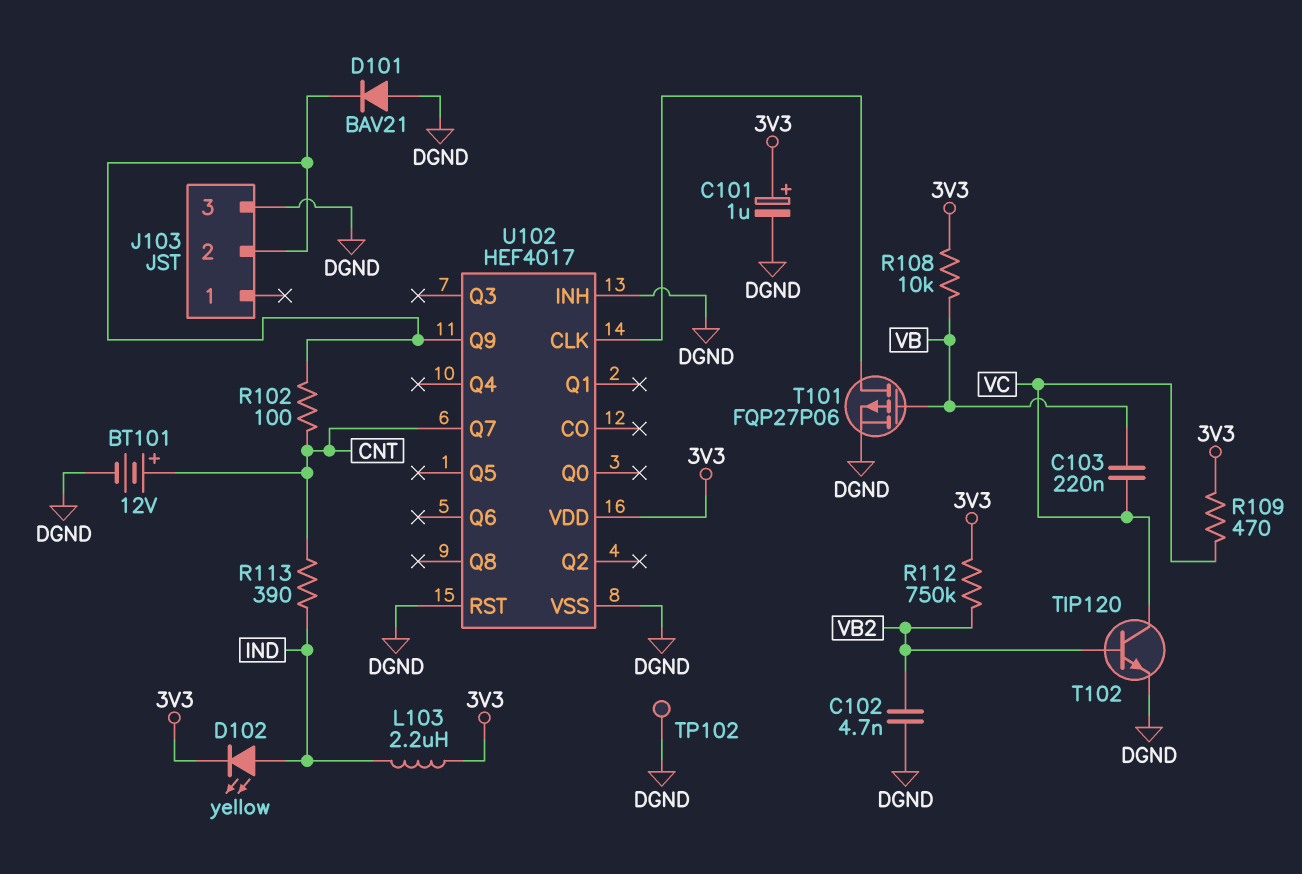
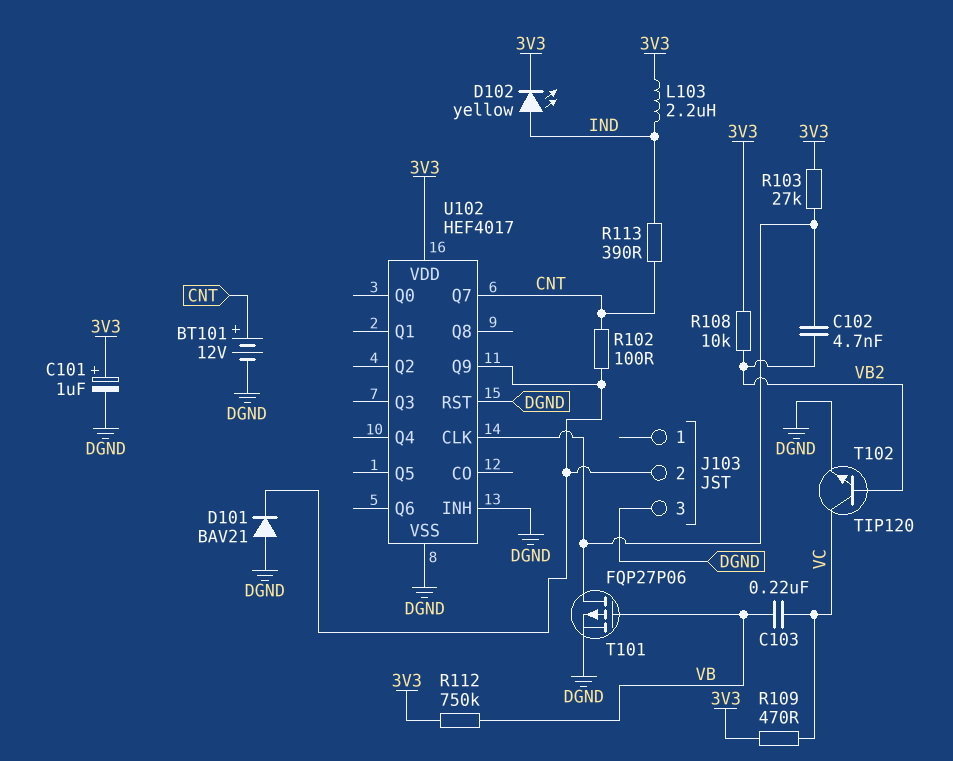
C102: 4.7nF (DGND, VB2) -> 4.7nF (U102/CLK, VB2)
R103: none -> 27k (3V3, U102/CLK)
R108: 10k (3V3, VB) -> 10k (3V3, VB2)
R112: 750k (3V3, VB2) -> 750k (3V3, VB)
TP102: test point (DGND) -> none

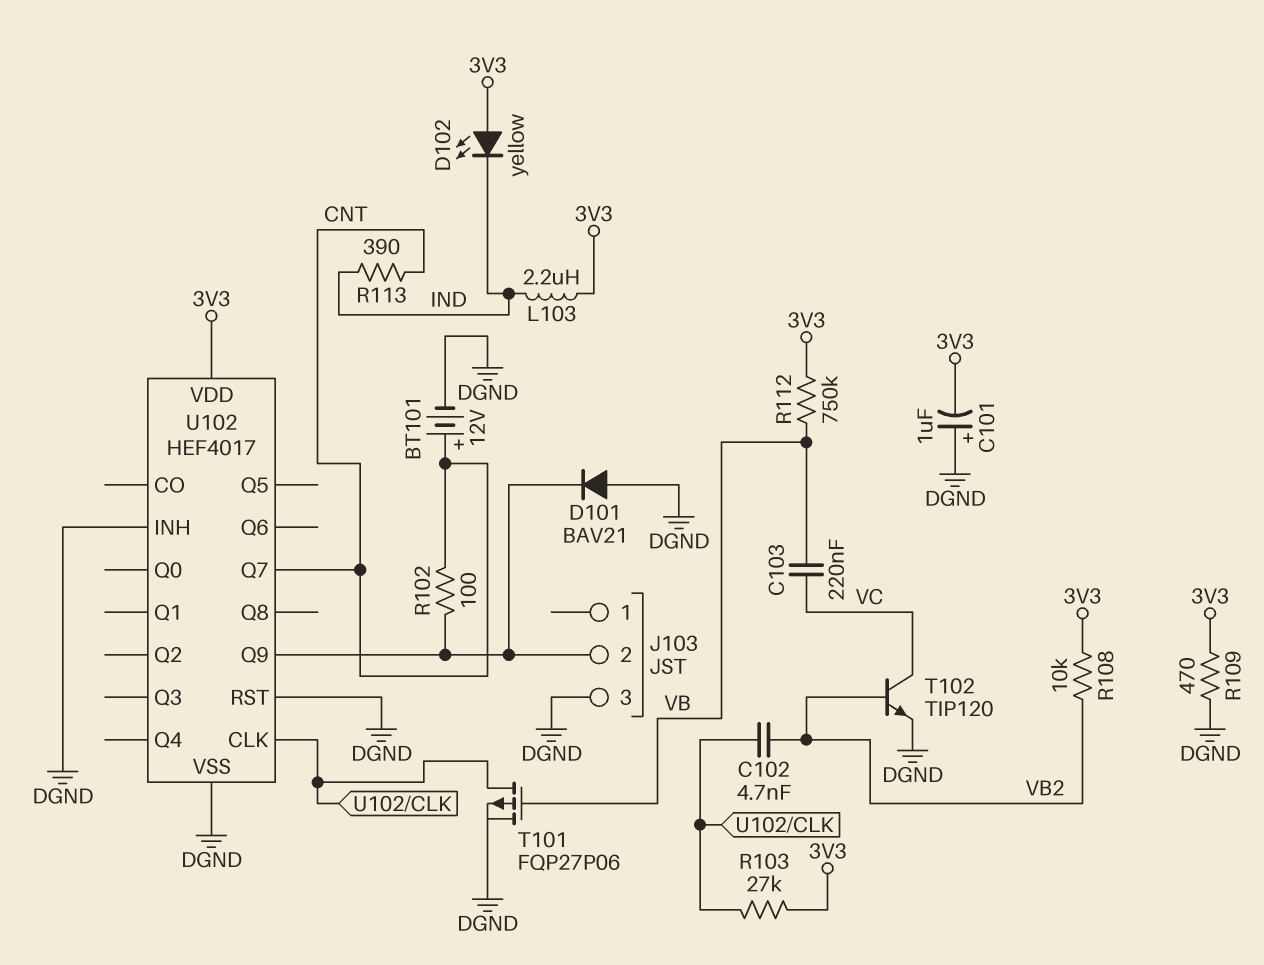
C101: 1uF (plus 3V3, minus DGND) -> 1uF (plus DGND, minus 3V3)
D102: LED yellow (A IND, K 3V3) -> LED yellow (A 3V3, K IND)
R109: 470 (3V3, VC) -> 470 (3V3, DGND)

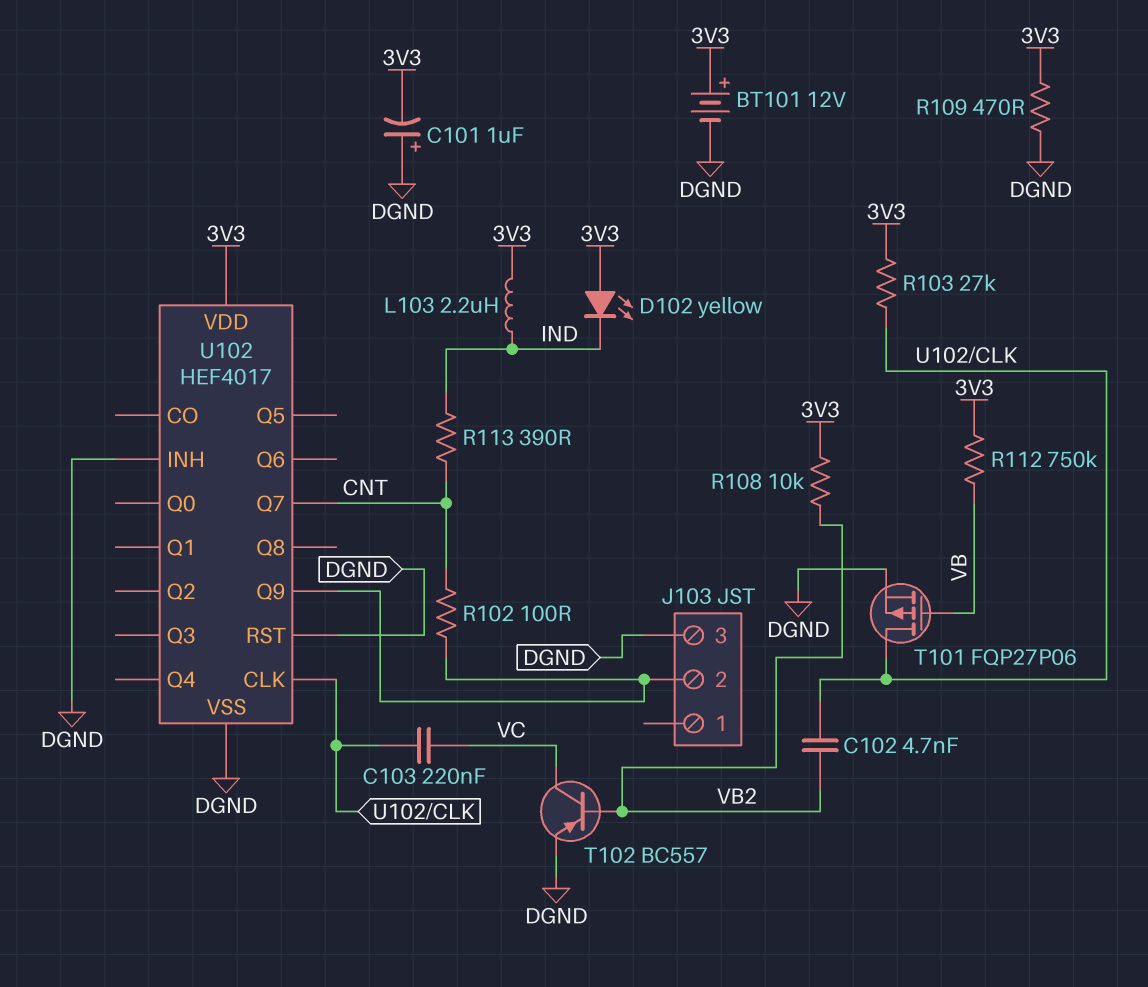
BT101: 12V (plus CNT, minus DGND) -> 12V (plus 3V3, minus DGND)
C103: 220nF (VB, VC) -> 220nF (U102/CLK, VC)
D101: diode BAV21 (A DGND, K J103/2) -> none
T102: NPN TIP120 (B VB2, C VC, E DGND) -> PNP BC557 (B VB2, C VC, E DGND)

